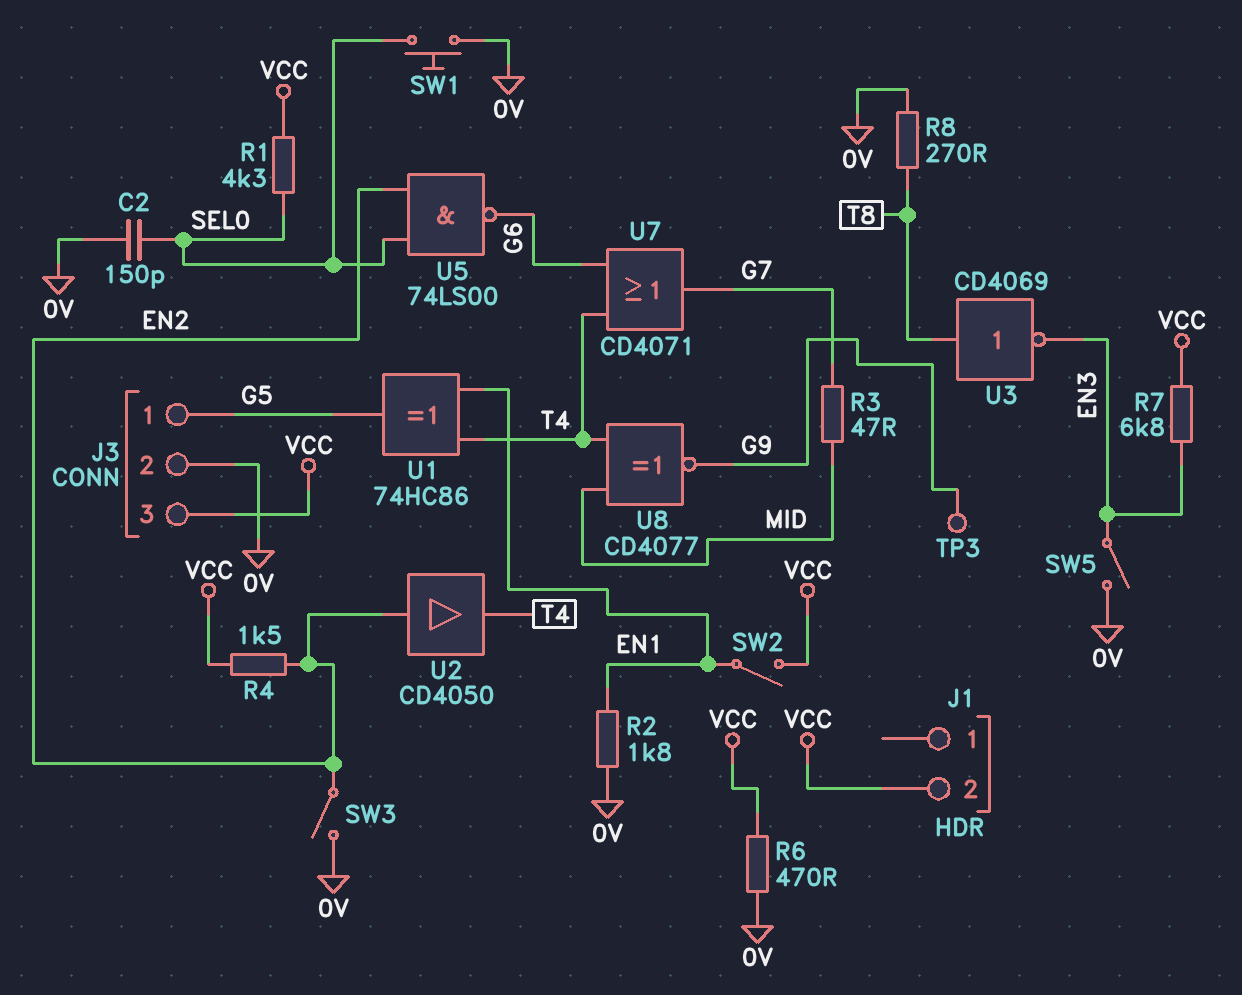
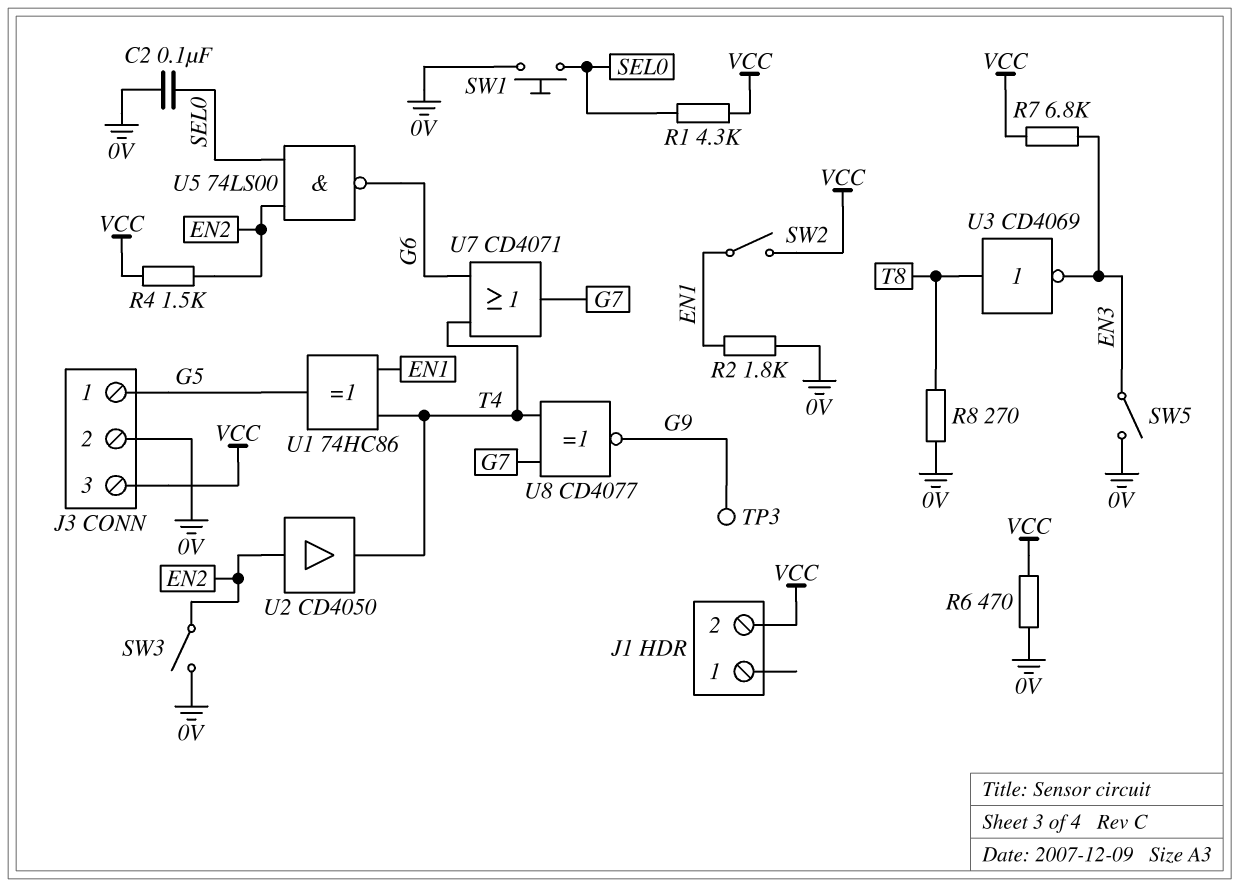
C2: 150pF (0V, SEL0) -> 100nF (0V, SEL0)
R3: 47 (G7, MID) -> none
U8: XNOR CD4077 (in MID, in T4, out G9) -> XNOR CD4077 (in G7, in T4, out G9)

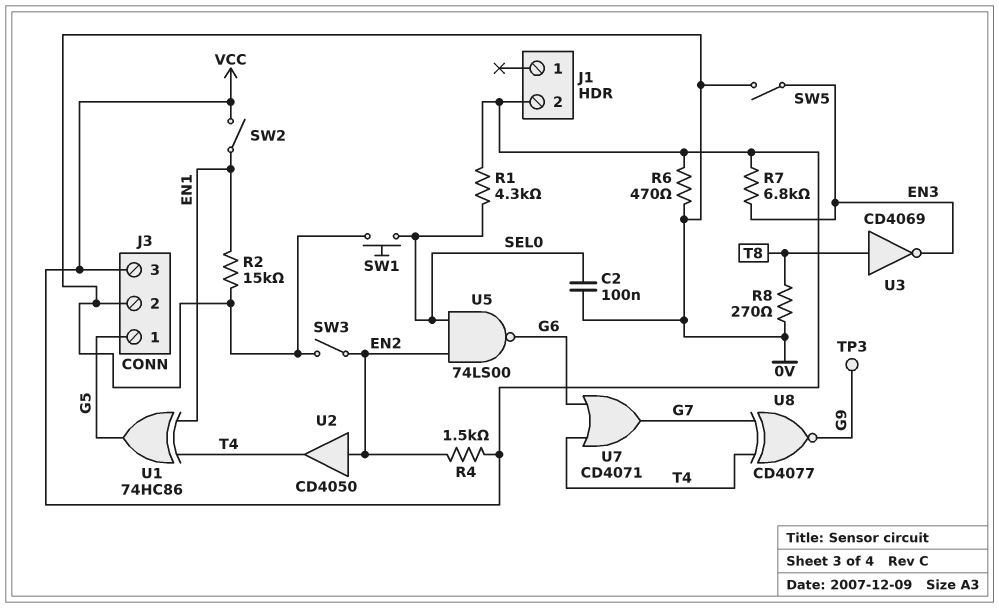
R2: 1.8k (0V, EN1) -> 15k (0V, EN1)

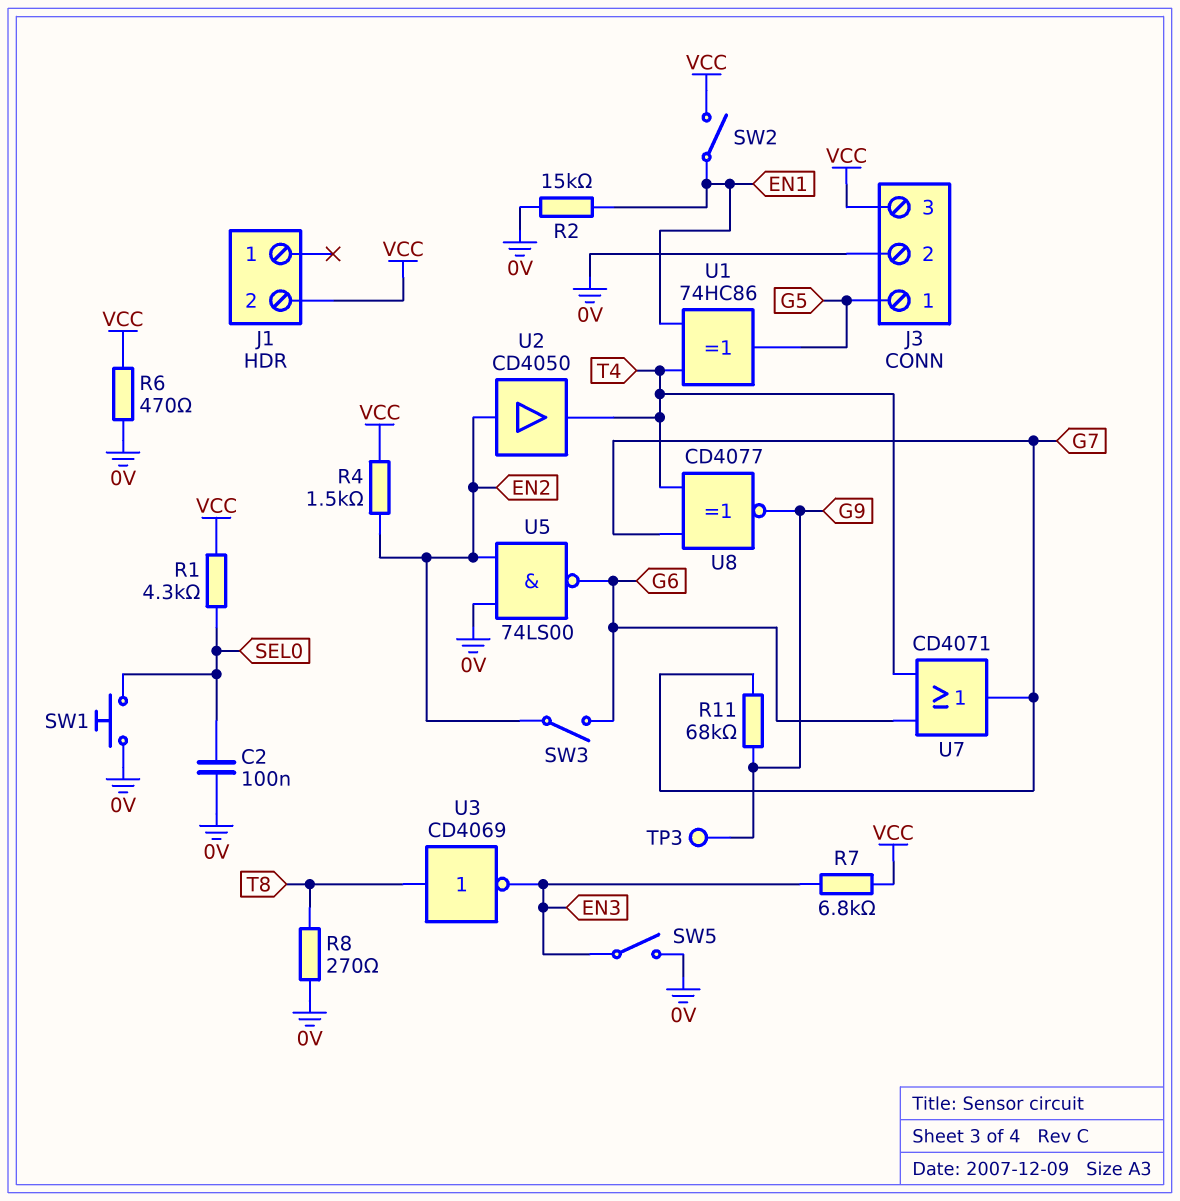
R11: none -> 68k (G7, G9)
SW3: switch (0V, EN2) -> switch (EN2, G6)
U5: NAND 74LS00 (in EN2, in SEL0, out G6) -> NAND 74LS00 (in 0V, in EN2, out G6)

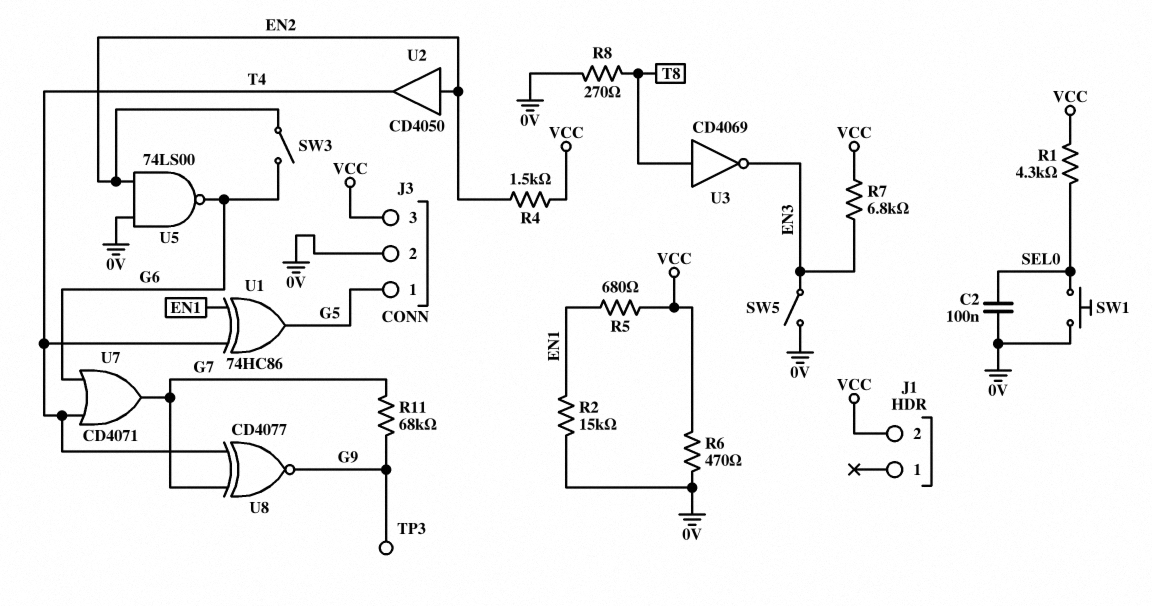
R5: none -> 680 (EN1, VCC)
SW2: switch (EN1, VCC) -> none

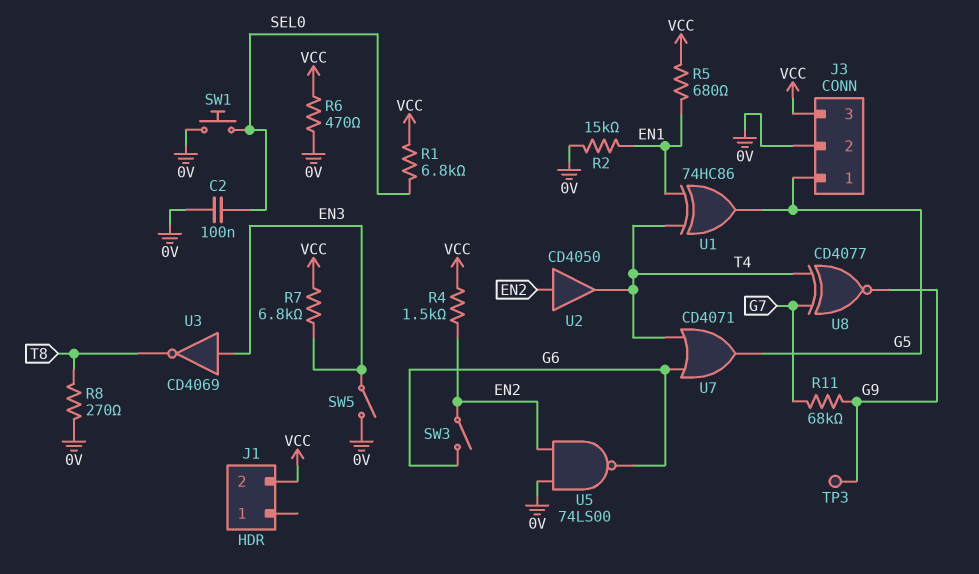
R1: 4.3k (SEL0, VCC) -> 6.8k (SEL0, VCC)
U3: NOT CD4069 (in T8, out EN3) -> NOT CD4069 (in EN3, out T8)
U7: OR CD4071 (in G6, in T4, out G7) -> OR CD4071 (in G6, in T4, out G5)

